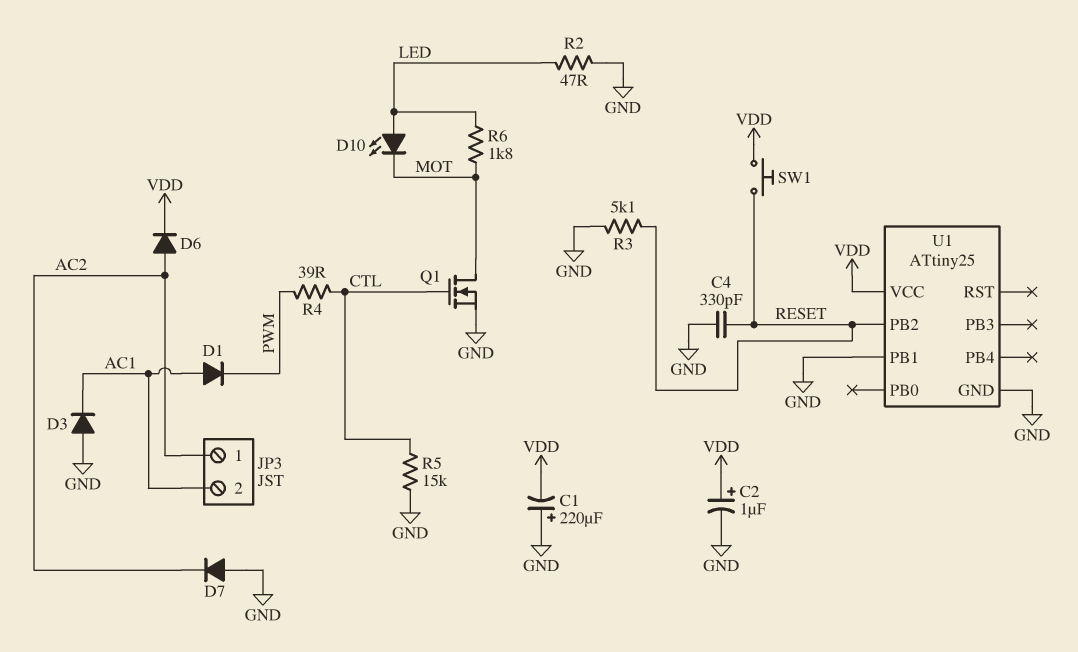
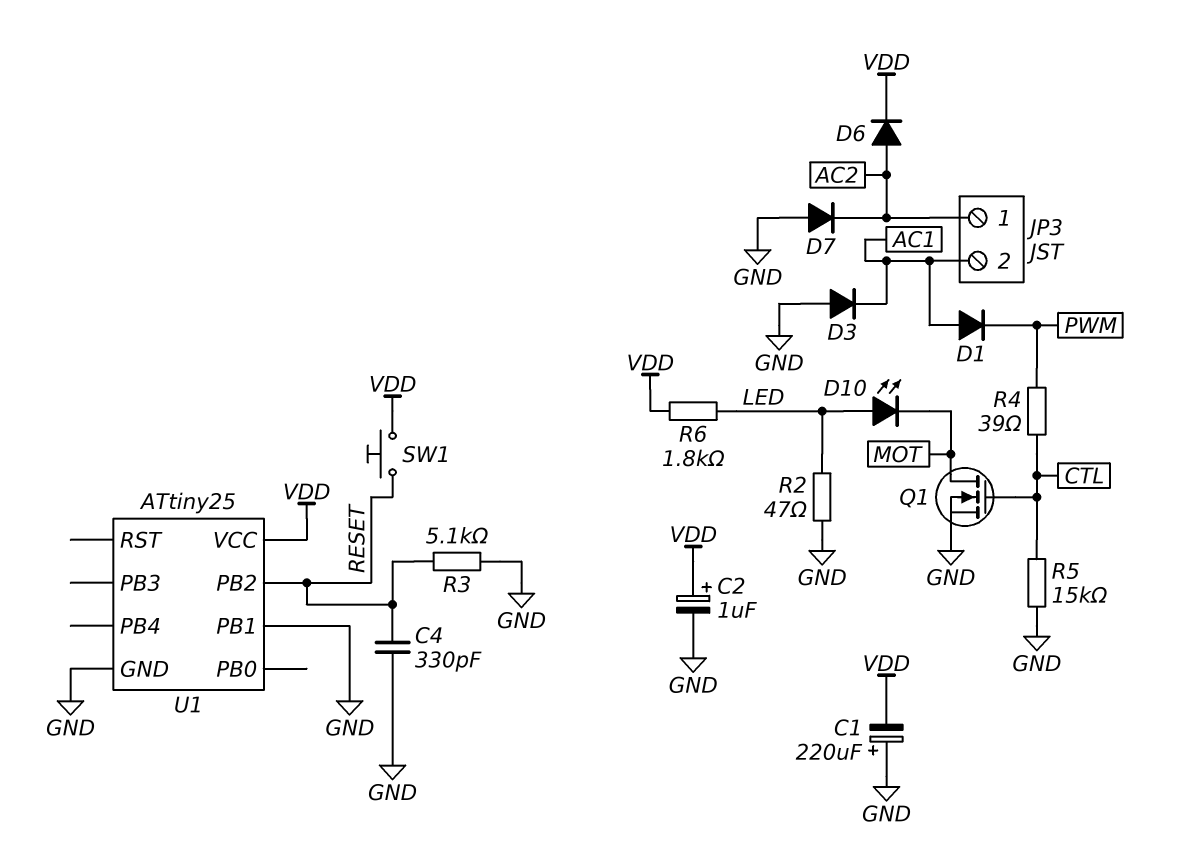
R6: 1.8k (LED, MOT) -> 1.8k (LED, VDD)

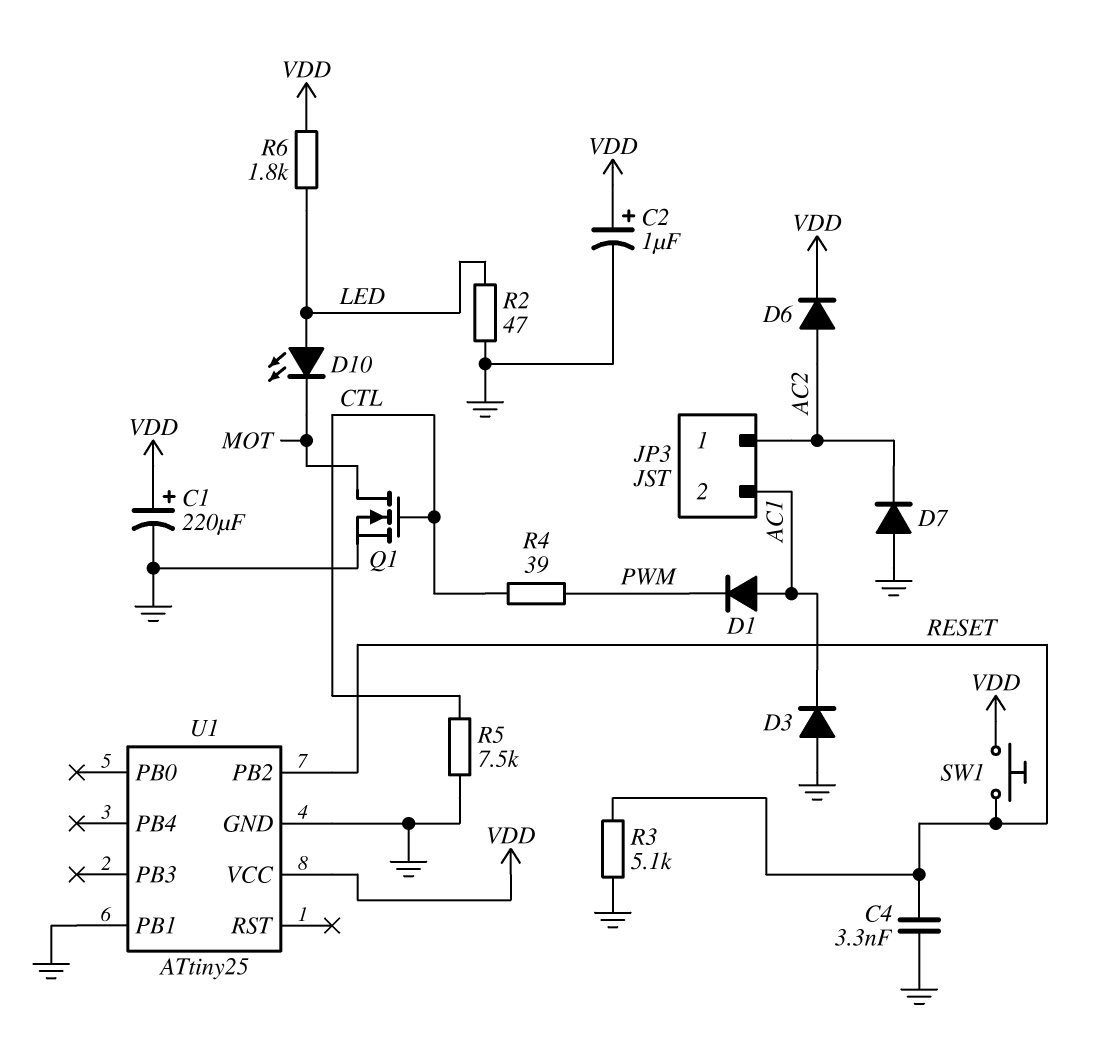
C1: 220uF (plus GND, minus VDD) -> 220uF (plus VDD, minus GND)
C4: 330pF (GND, RESET) -> 3.3nF (GND, RESET)
R5: 15k (CTL, GND) -> 7.5k (CTL, GND)

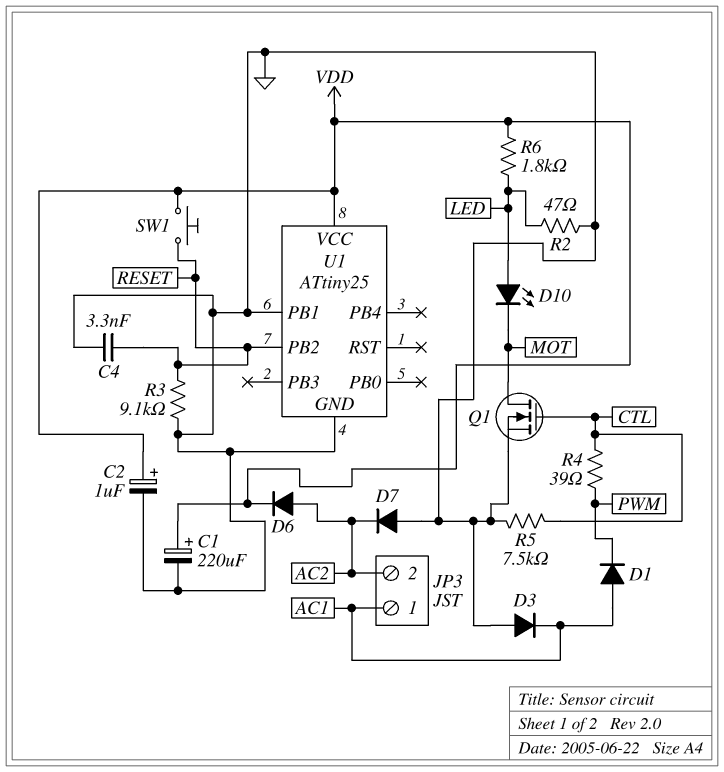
JP3 pin 1: AC2 -> AC1
JP3 pin 2: AC1 -> AC2
R3: 5.1k (GND, RESET) -> 9.1k (GND, RESET)

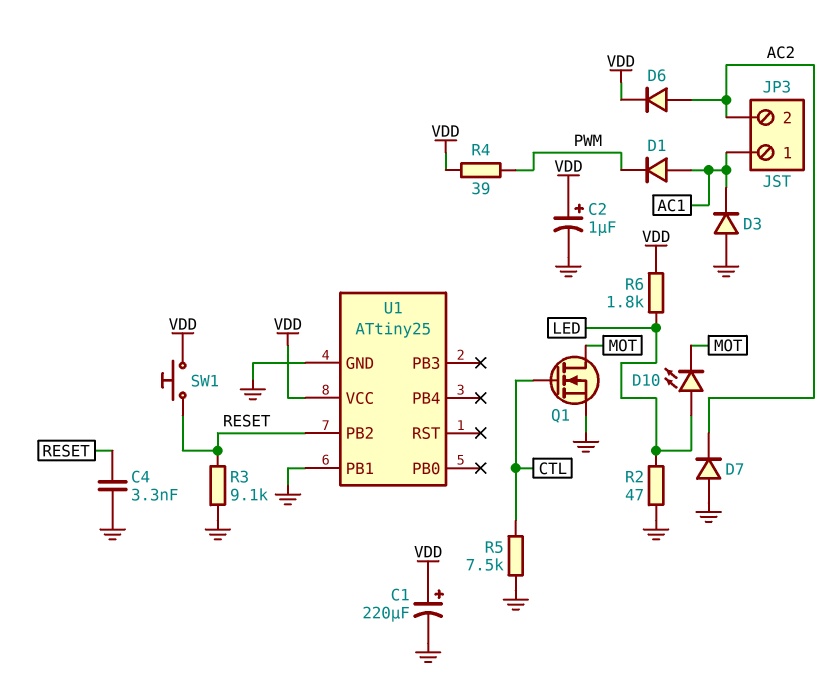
R4: 39 (CTL, PWM) -> 39 (PWM, VDD)

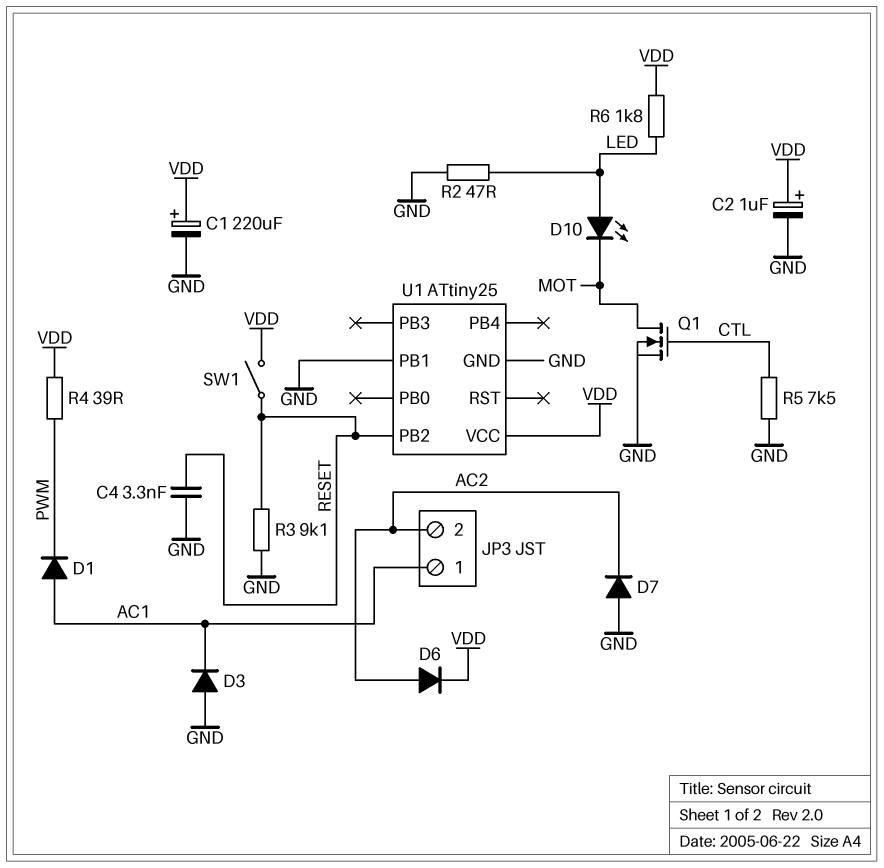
SW1: button (RESET, VDD) -> switch (RESET, VDD)

